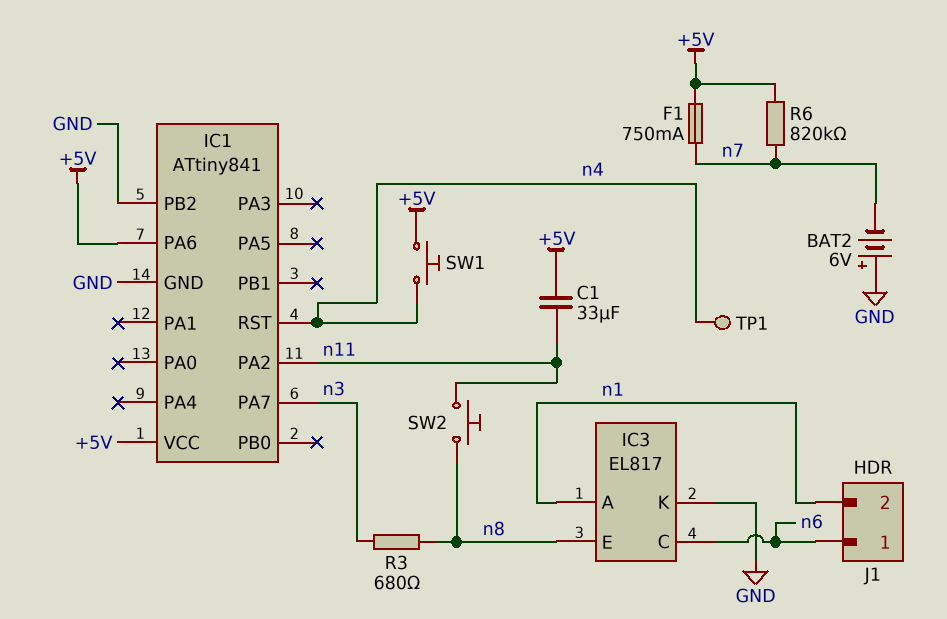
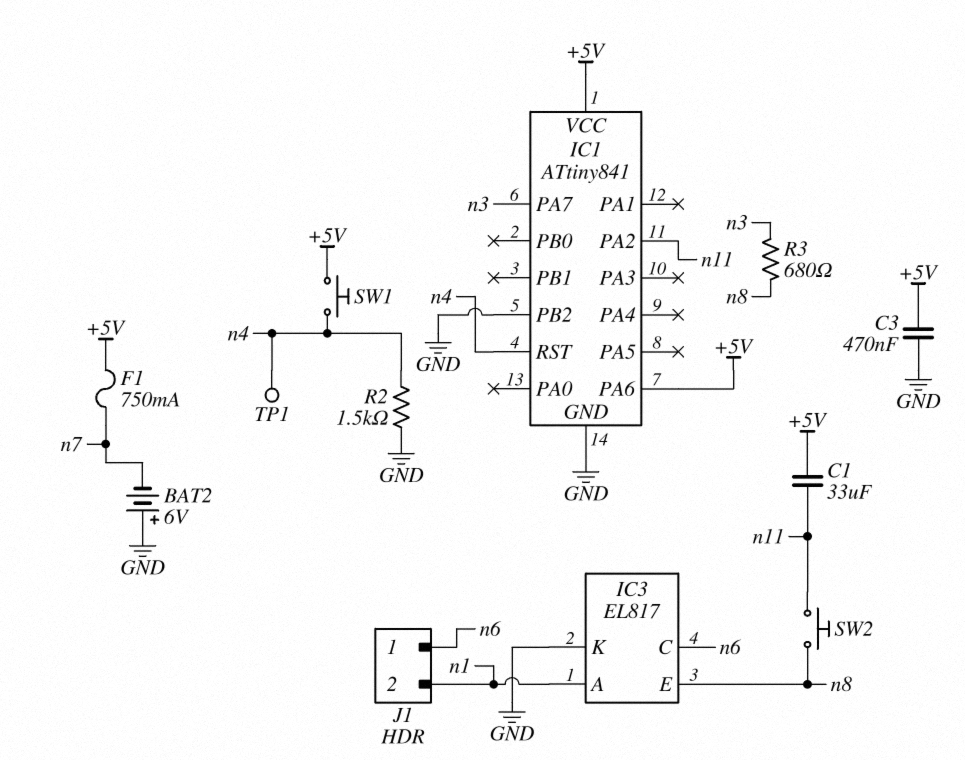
C3: none -> 470nF (+5V, GND)
R2: none -> 1.5k (GND, n4)
R6: 820k (+5V, n7) -> none

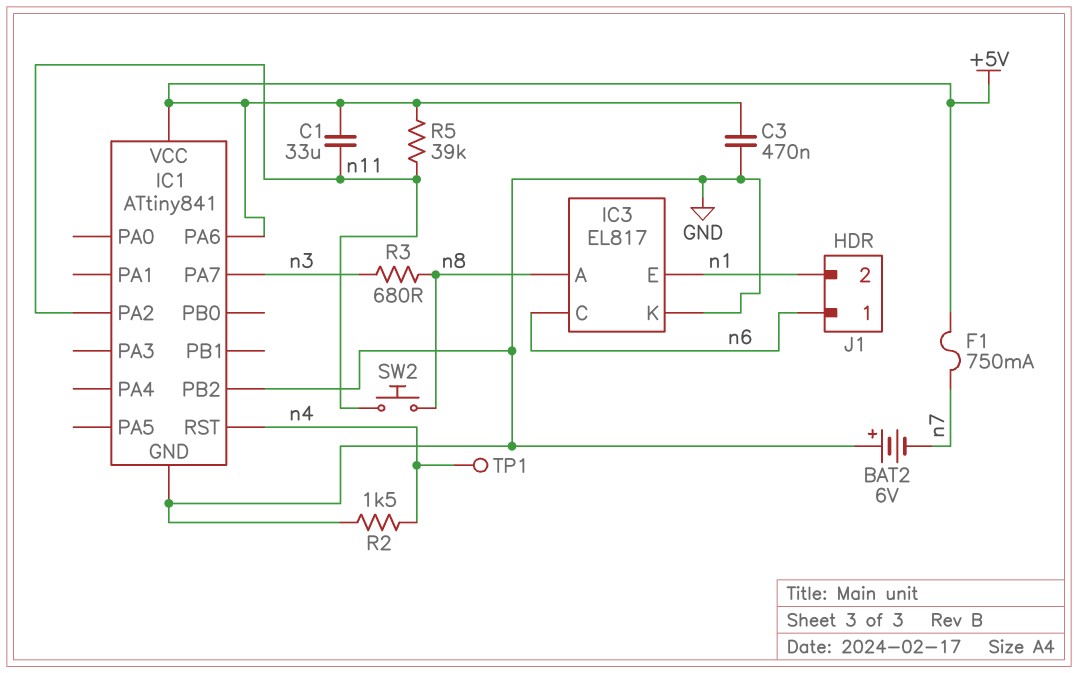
IC3 pin A: n1 -> n8
IC3 pin E: n8 -> n1
R5: none -> 39k (+5V, n11)
SW1: button (+5V, n4) -> none

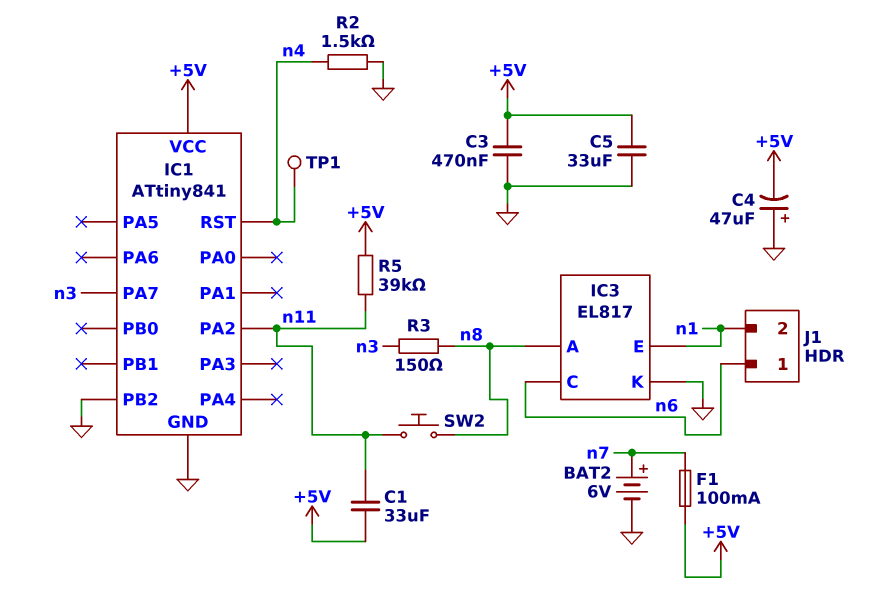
BAT2: 6V (plus GND, minus n7) -> 6V (plus n7, minus GND)
C4: none -> 47uF (plus GND, minus +5V)
C5: none -> 33uF (+5V, GND)
F1: 750mA (+5V, n7) -> 100mA (+5V, n7)
IC1 pin PA6: +5V -> none
R3: 680 (n3, n8) -> 150 (n3, n8)

